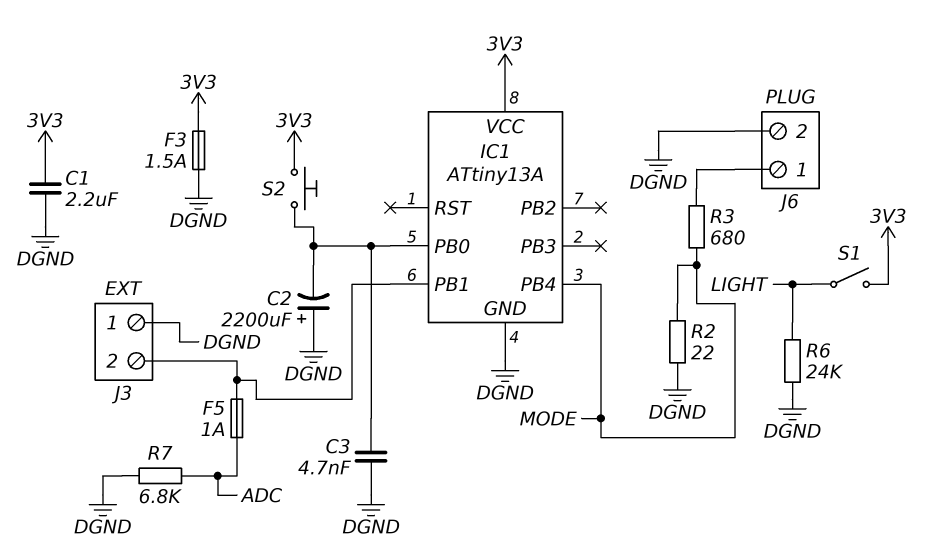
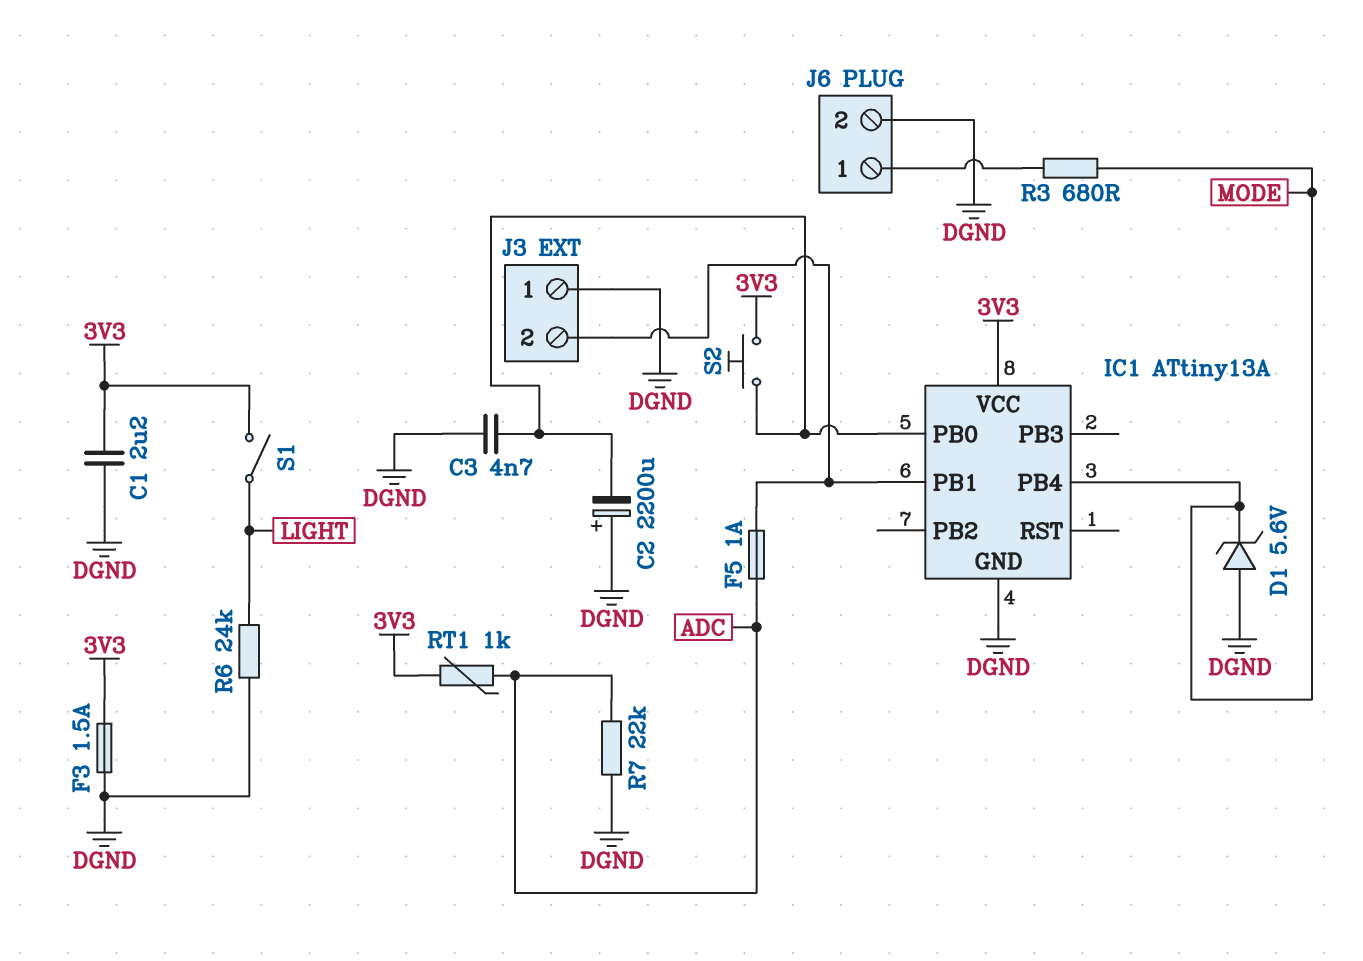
D1: none -> zener 5.6V (A DGND, K MODE)
R2: 22 (DGND, MODE) -> none
R7: 6.8k (ADC, DGND) -> 22k (ADC, DGND)
RT1: none -> 1k (3V3, ADC)

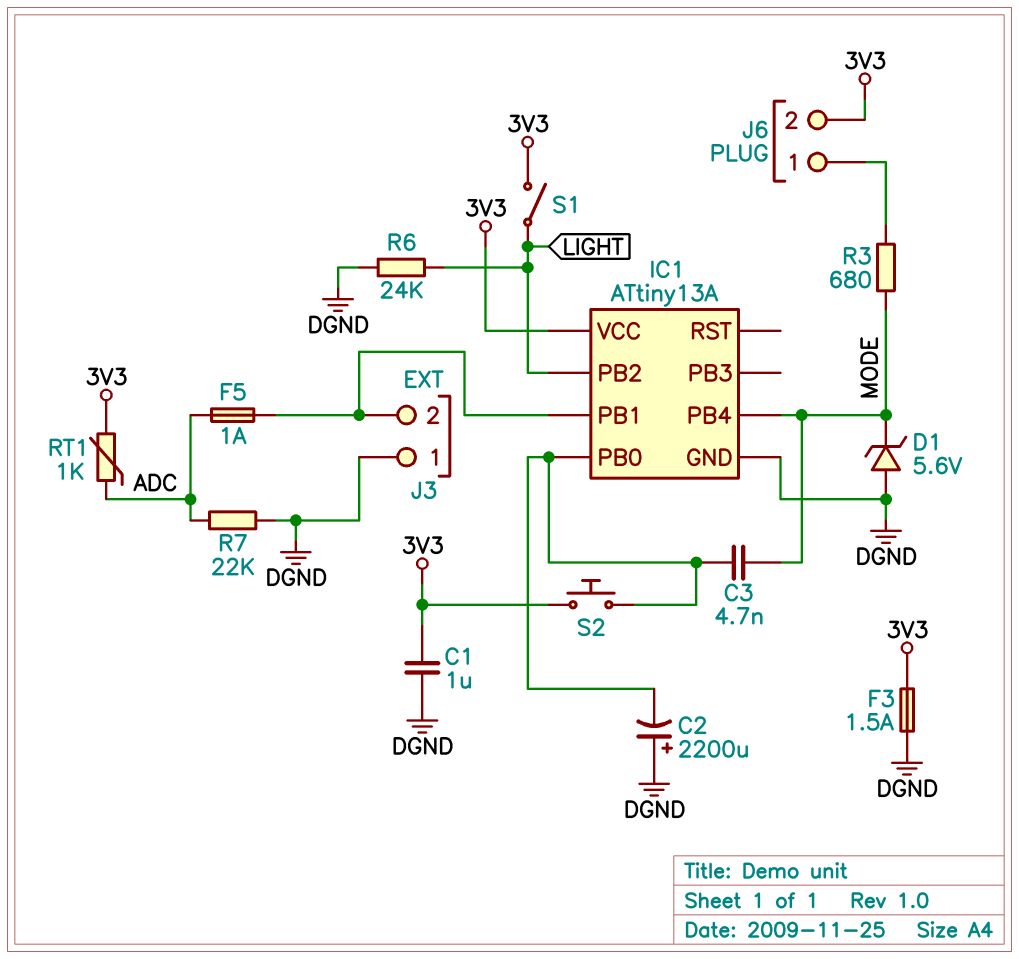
C1: 2.2uF (3V3, DGND) -> 1uF (3V3, DGND)
C3: 4.7nF (DGND, IC1/PB0) -> 4.7nF (IC1/PB0, MODE)
IC1 pin PB2: none -> LIGHT
J6 pin 2: DGND -> 3V3

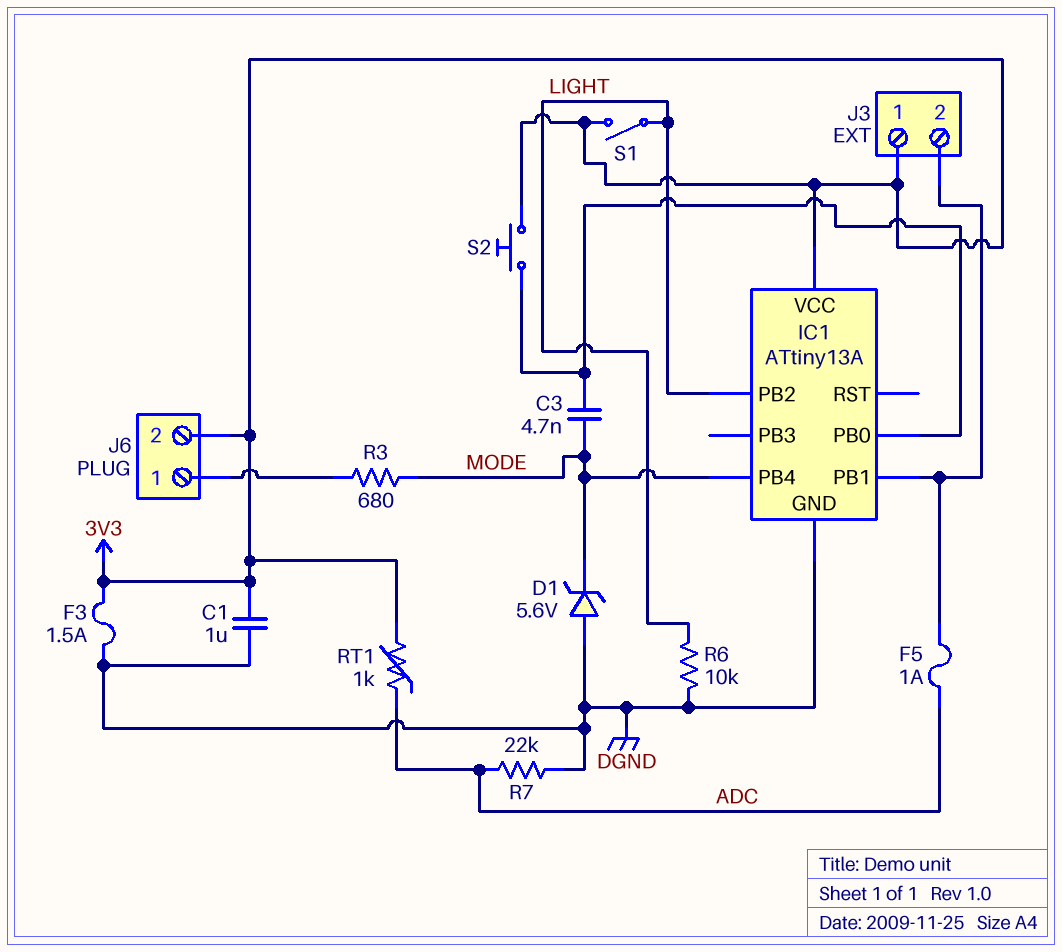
C2: 2200uF (plus DGND, minus IC1/PB0) -> none
J3 pin 1: DGND -> 3V3
R6: 24k (DGND, LIGHT) -> 10k (DGND, LIGHT)

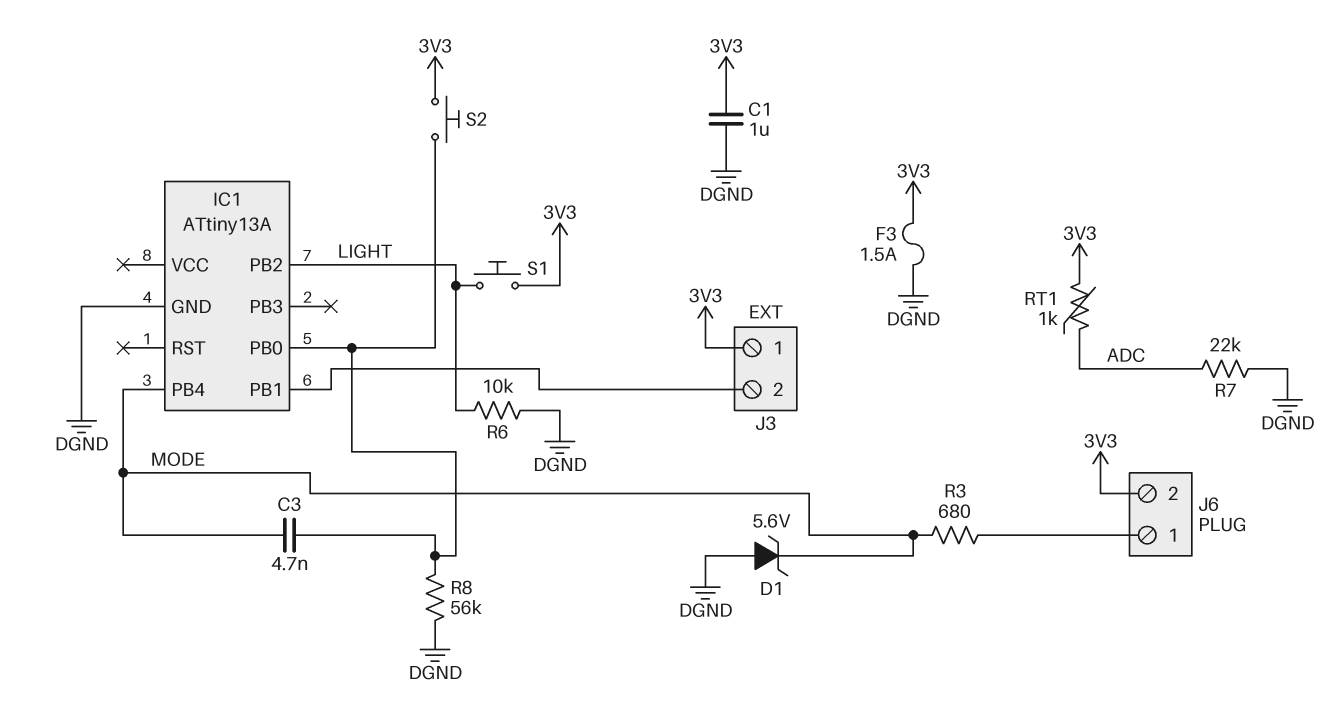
F5: 1A (ADC, IC1/PB1) -> none
IC1 pin VCC: 3V3 -> none
R8: none -> 56k (DGND, IC1/PB0)
S1: switch (3V3, LIGHT) -> button (3V3, LIGHT)

